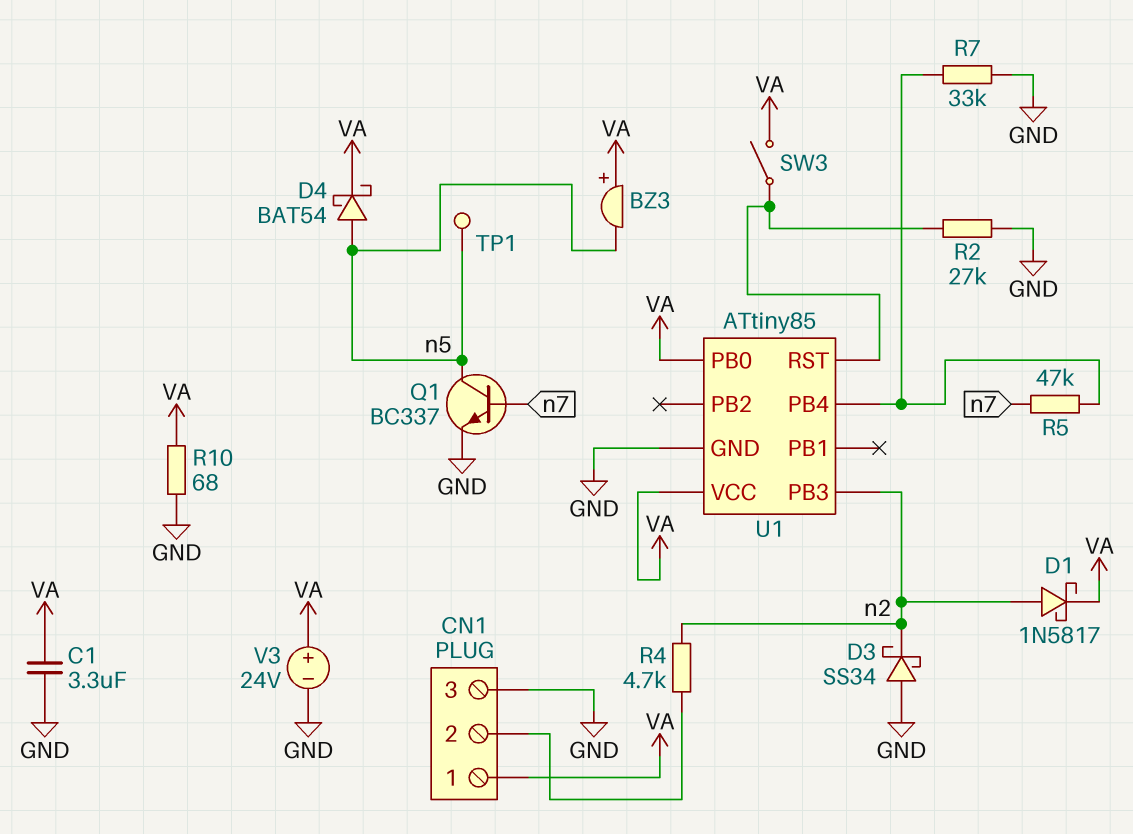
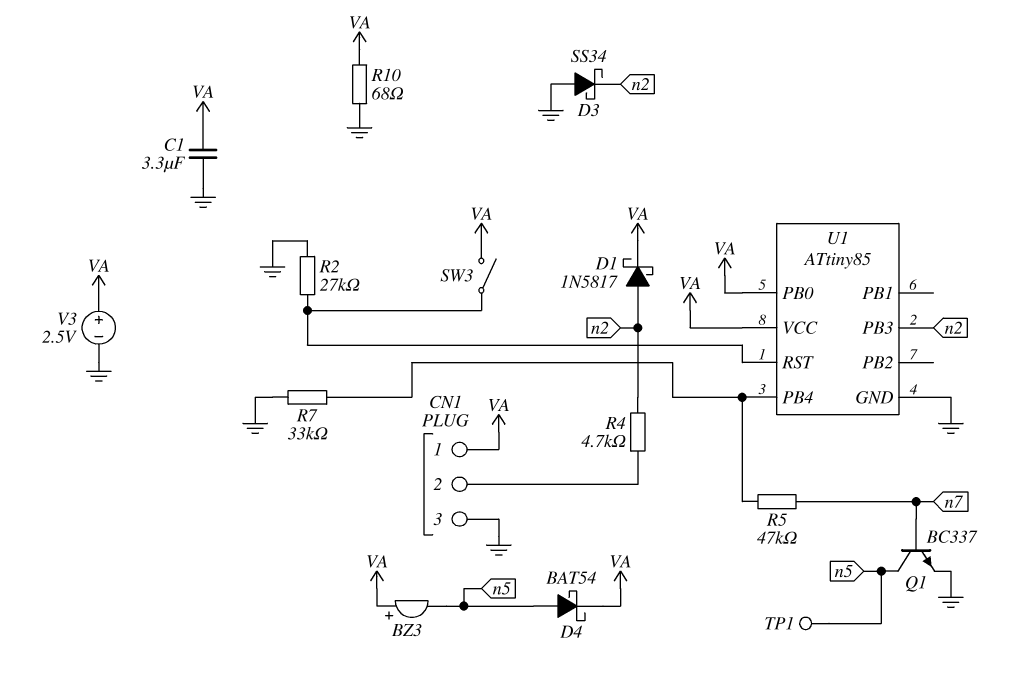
V3: 24V (plus VA, minus GND) -> 2.5V (plus VA, minus GND)

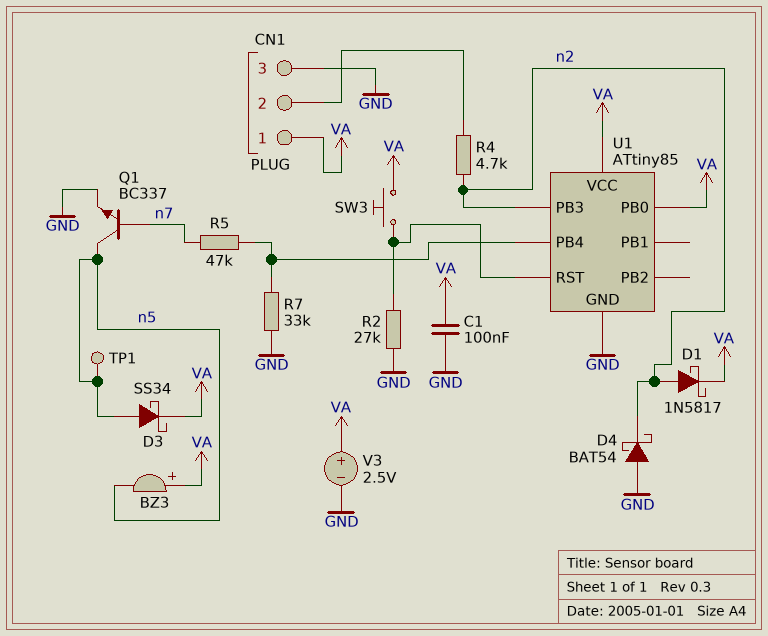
C1: 3.3uF (GND, VA) -> 100nF (GND, VA)
D3: schottky SS34 (A GND, K n2) -> schottky SS34 (A n5, K VA)
D4: schottky BAT54 (A n5, K VA) -> schottky BAT54 (A GND, K n2)
R10: 68 (GND, VA) -> none
SW3: switch (U1/RST, VA) -> button (U1/RST, VA)

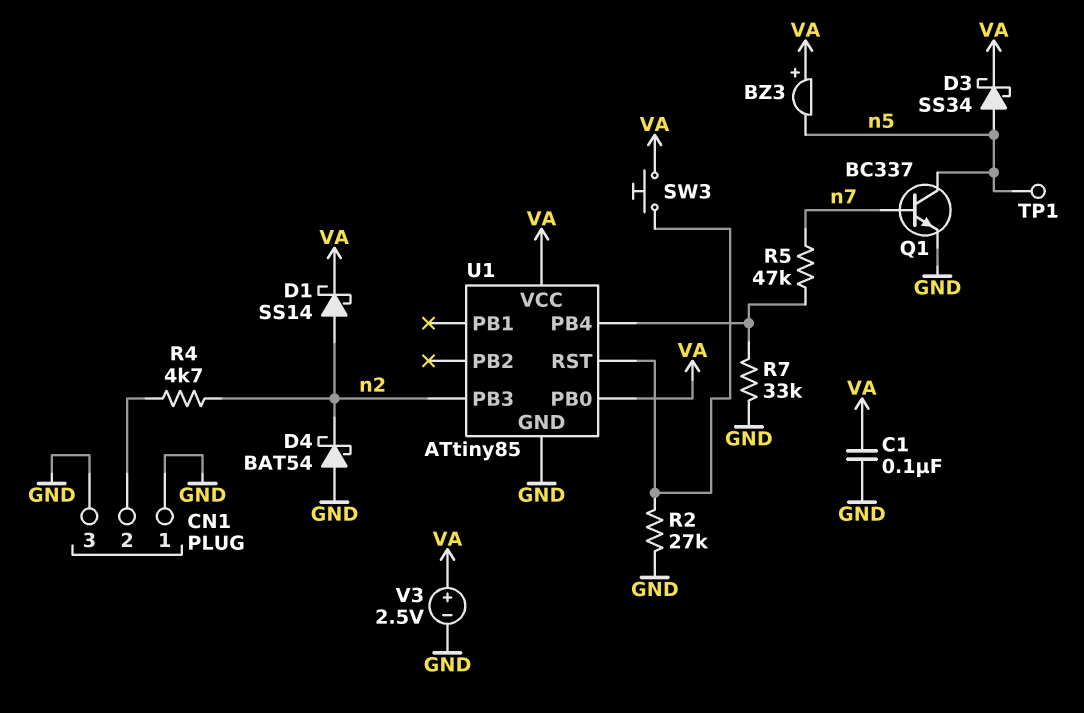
CN1 pin 1: VA -> GND
D1: schottky 1N5817 (A n2, K VA) -> schottky SS14 (A n2, K VA)

